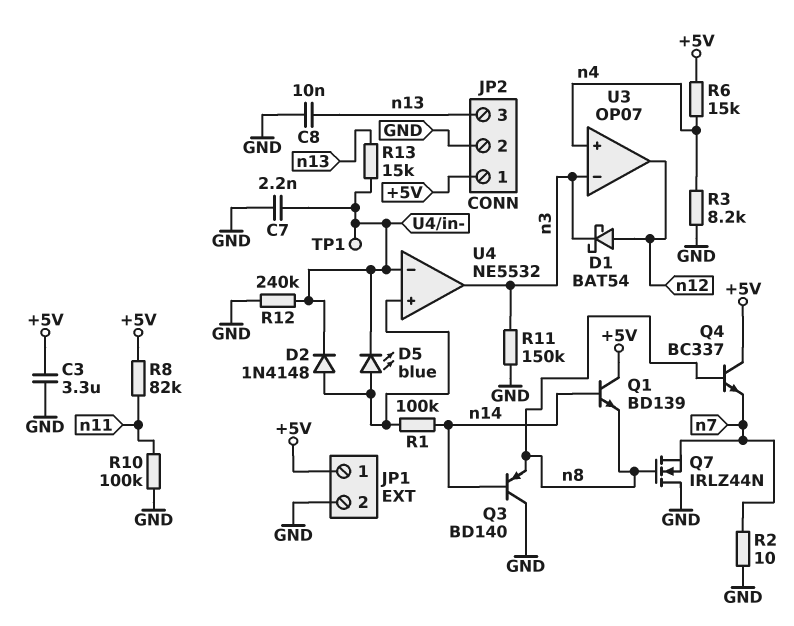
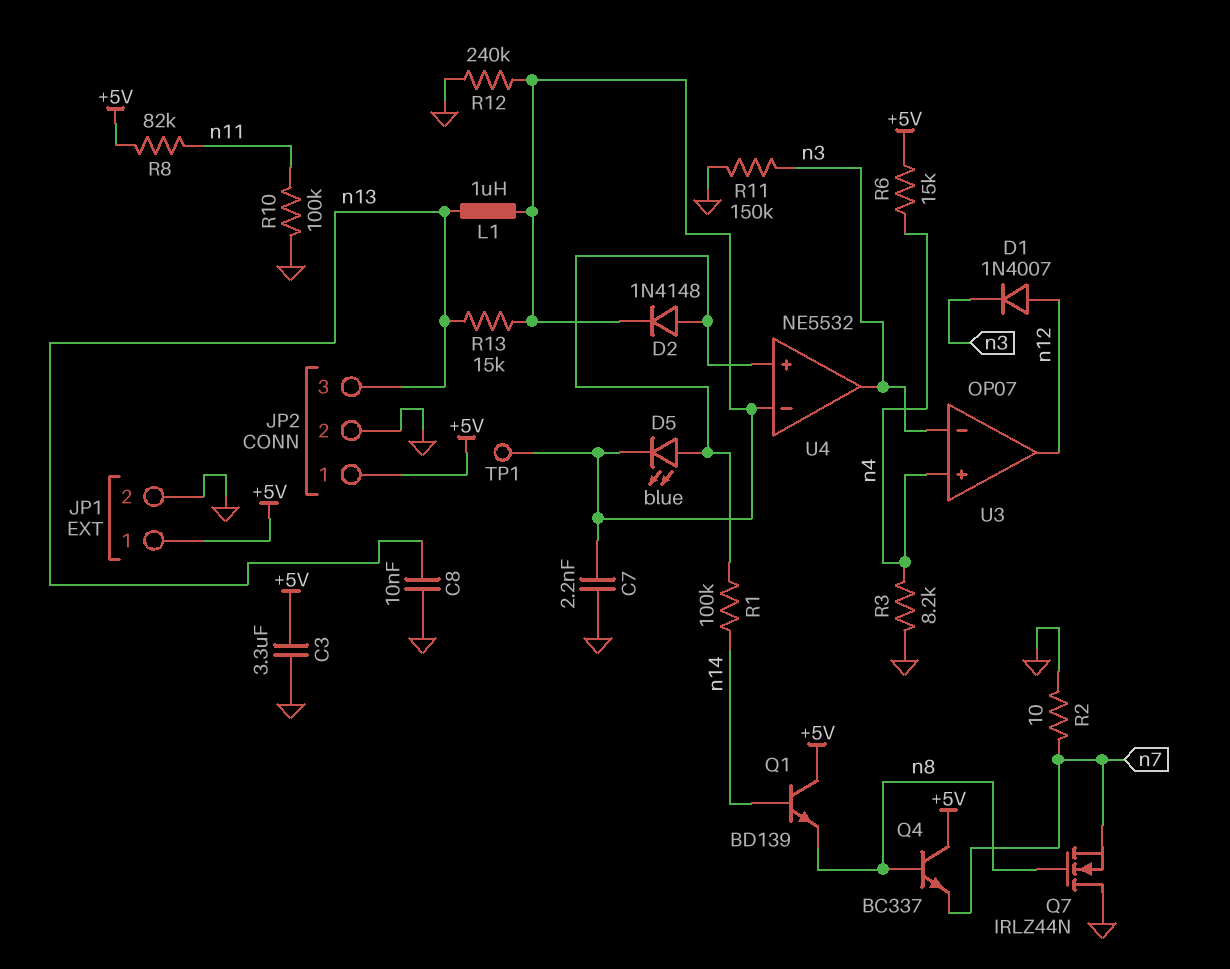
D1: schottky BAT54 (A n12, K n3) -> diode 1N4007 (A n12, K n3)
L1: none -> 1uH (U4/in-, n13)
Q3: PNP BD140 (B n14, C GND, E n8) -> none

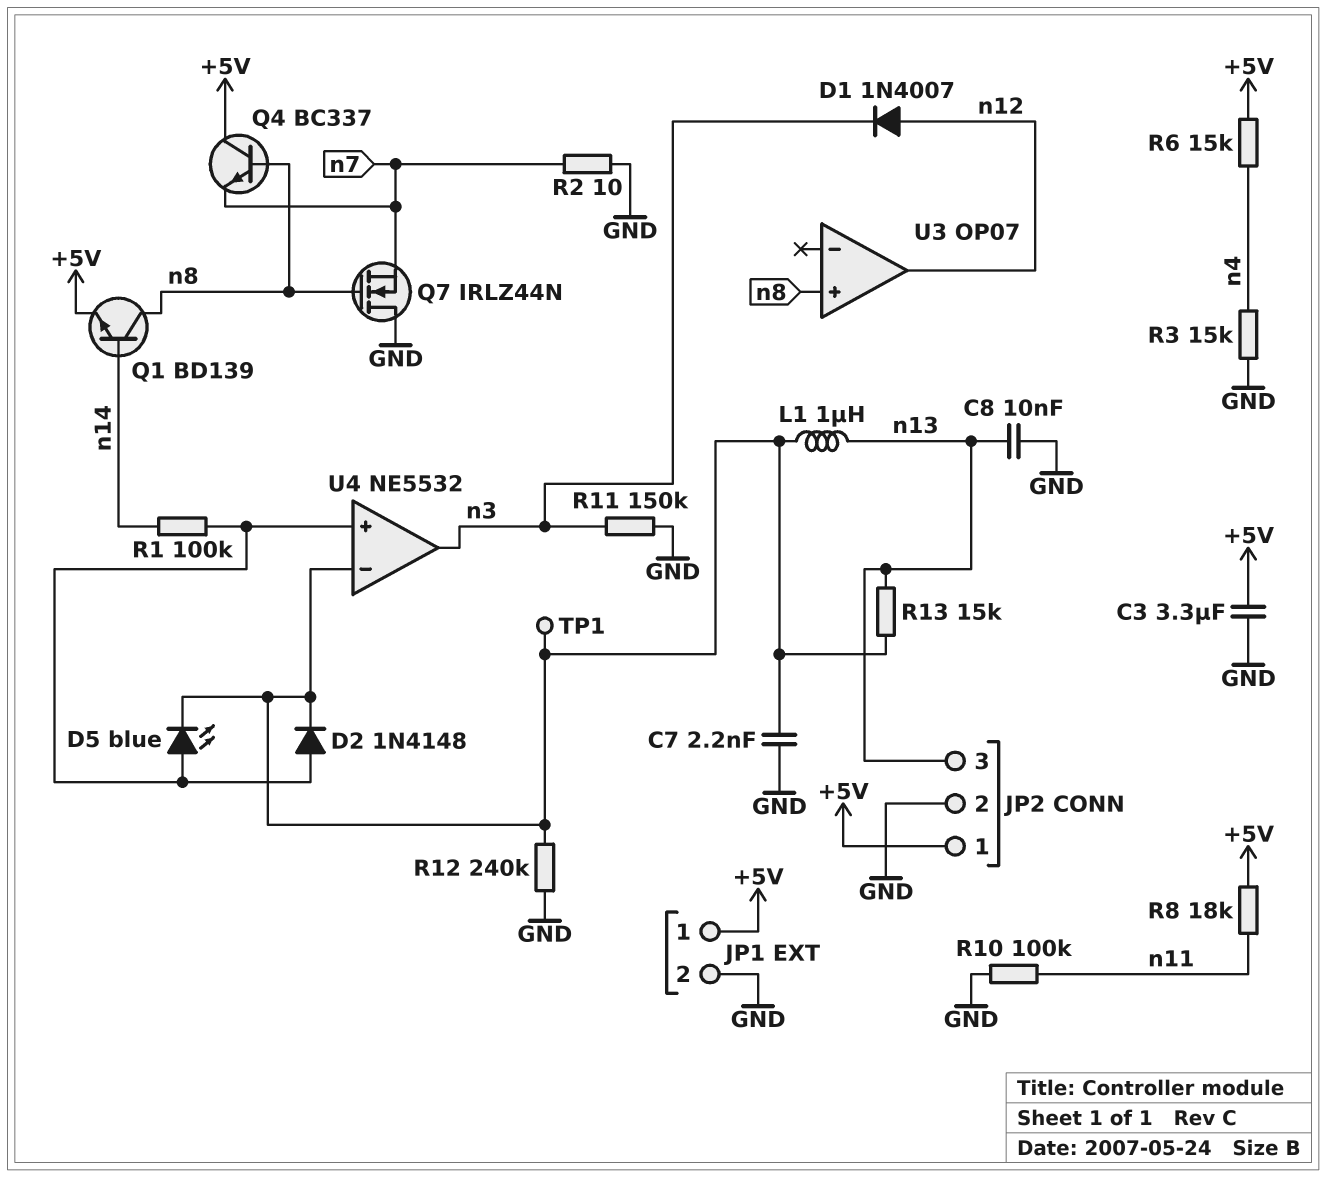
Q1: NPN BD139 (B n14, C +5V, E n8) -> NPN BD139 (B n14, C n8, E +5V)
R3: 8.2k (GND, n4) -> 15k (GND, n4)
R8: 82k (+5V, n11) -> 18k (+5V, n11)
U3 pin in+: n4 -> n8
U3 pin in-: n3 -> none

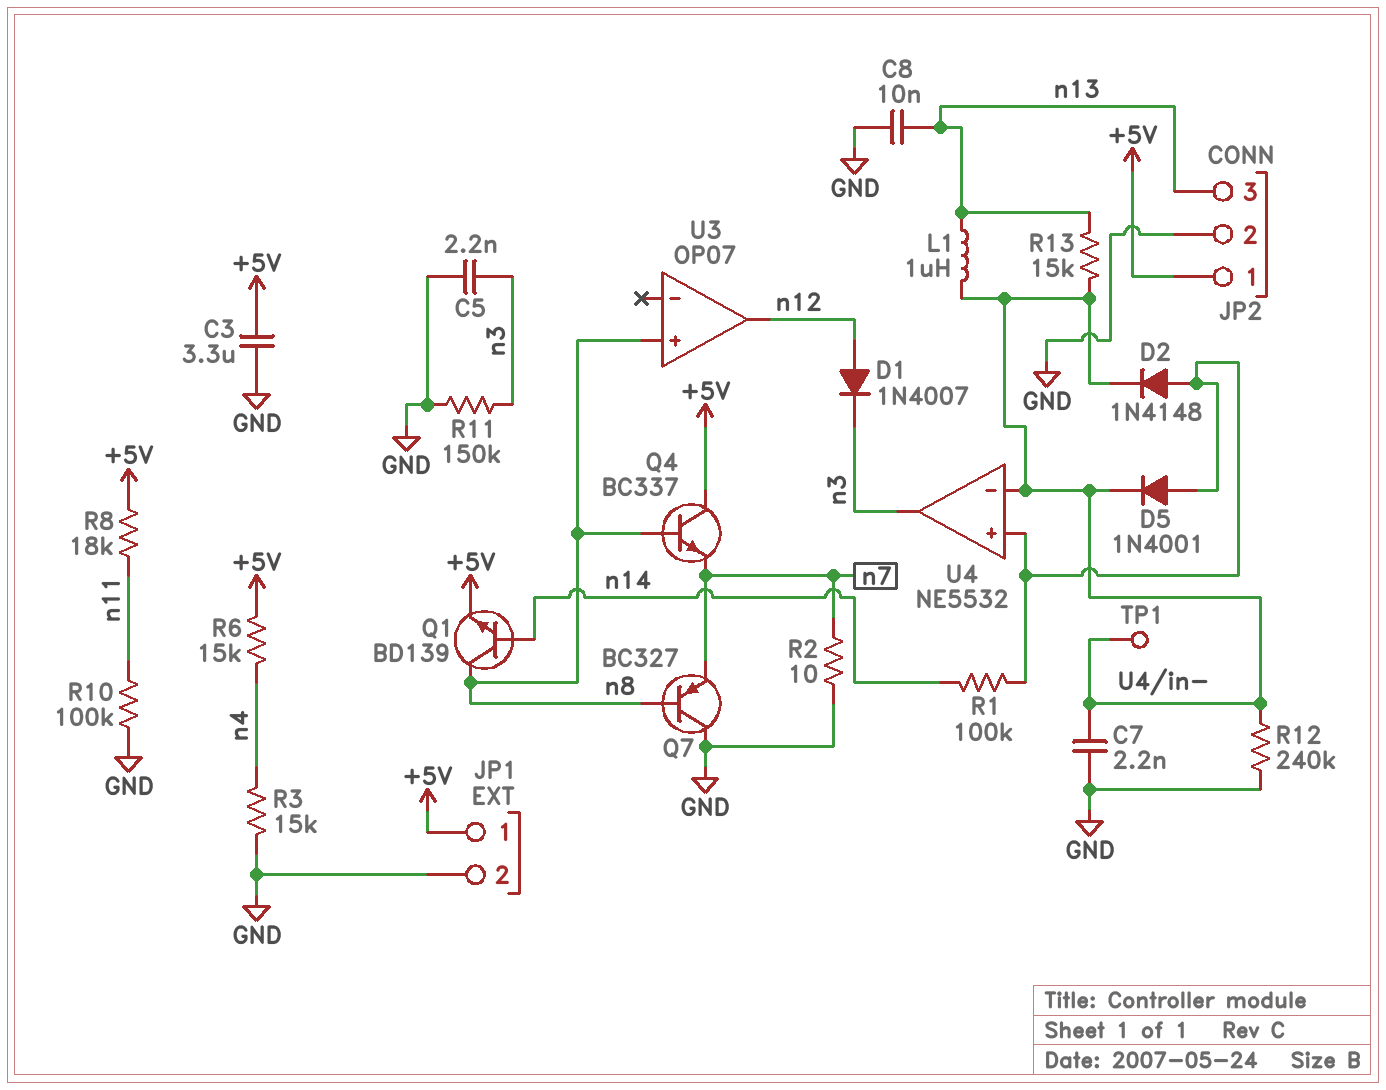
C5: none -> 2.2nF (GND, n3)
D5: LED blue (A U4/in+, K U4/in-) -> diode 1N4001 (A U4/in+, K U4/in-)
Q7: NMOS IRLZ44N (G n8, D GND, S n7) -> PNP BC327 (B n8, C GND, E n7)

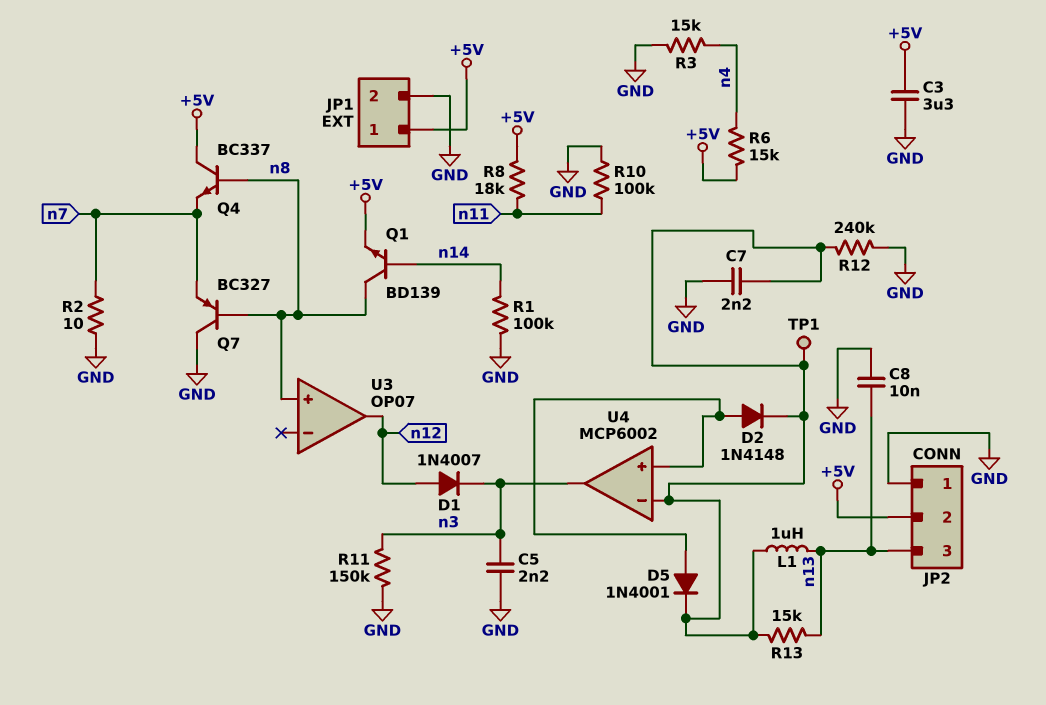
JP2 pin 1: +5V -> GND
JP2 pin 2: GND -> +5V
R1: 100k (U4/in+, n14) -> 100k (GND, n14)
U4: NE5532 -> MCP6002

